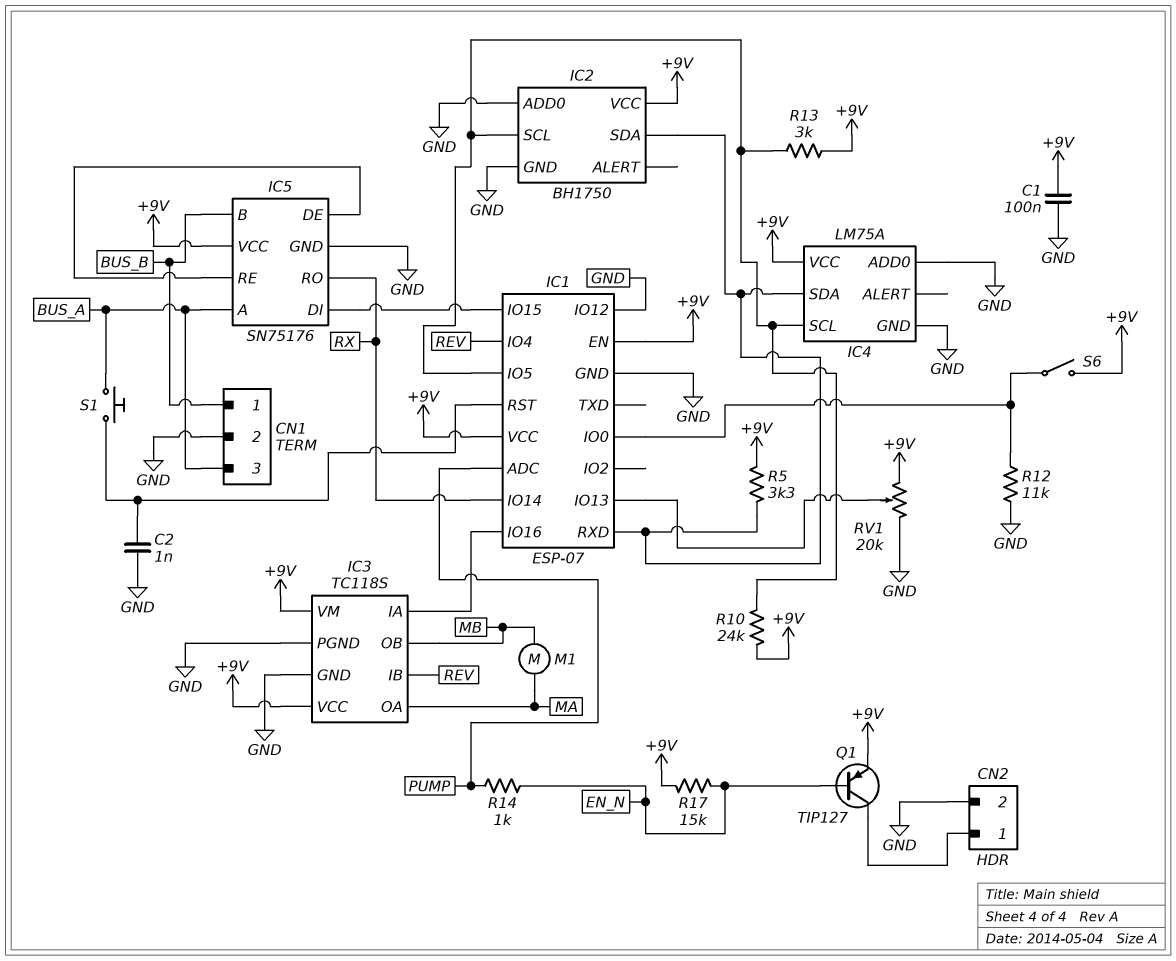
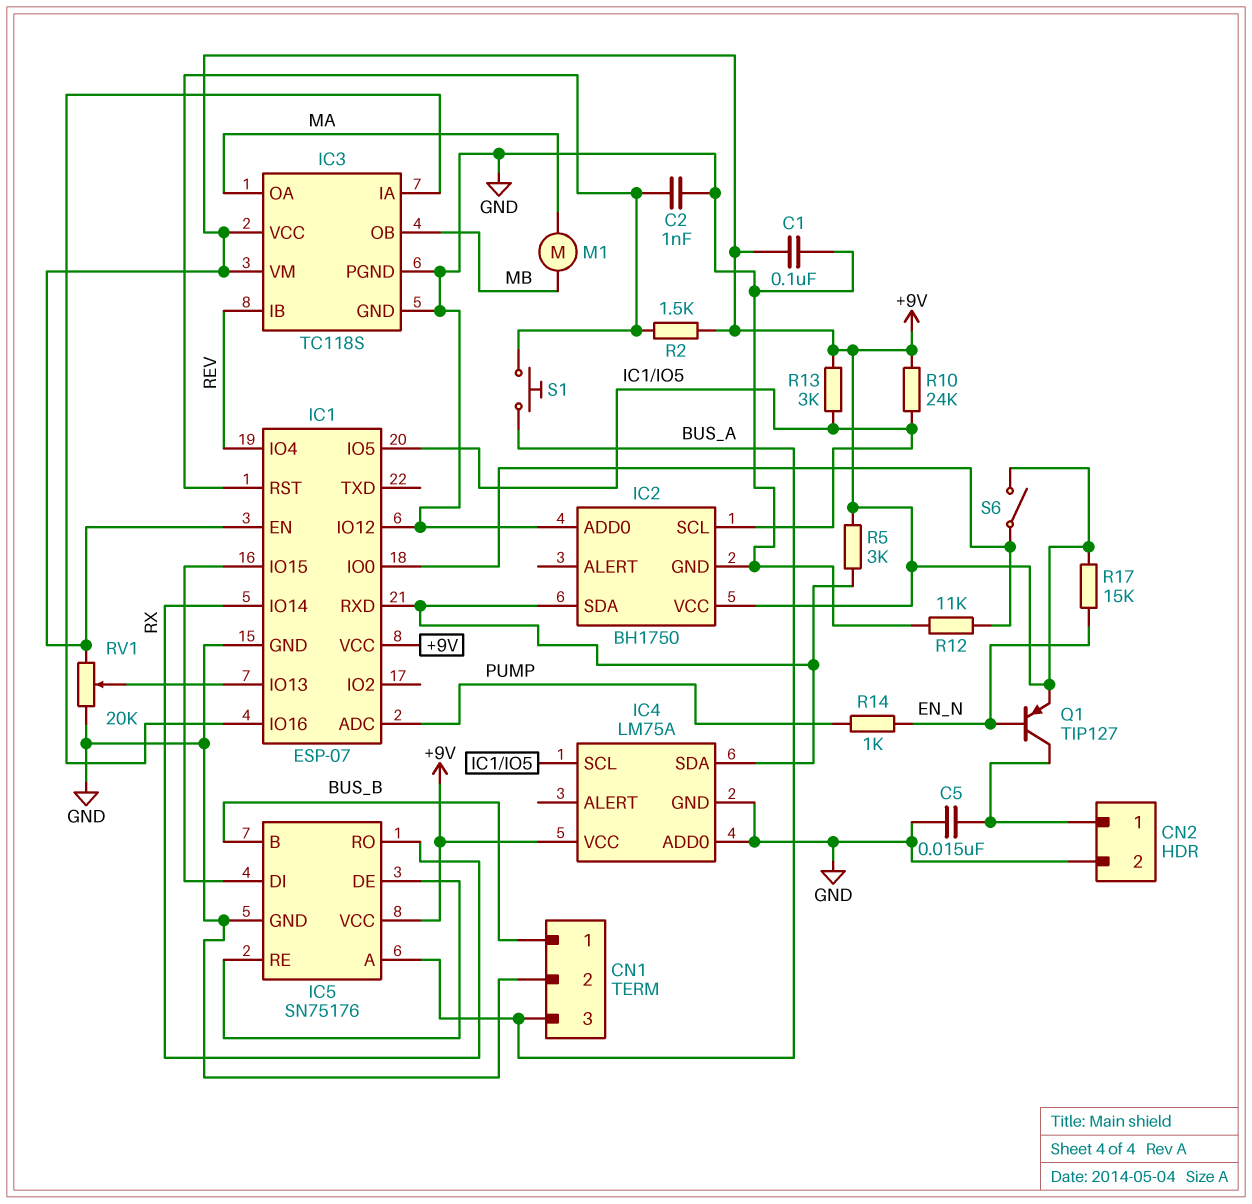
C5: none -> 15nF (CN2/1, GND)
R2: none -> 1.5k (+9V, IC1/RST)
R5: 3.3k (+9V, IC1/RXD) -> 3k (+9V, IC1/RXD)

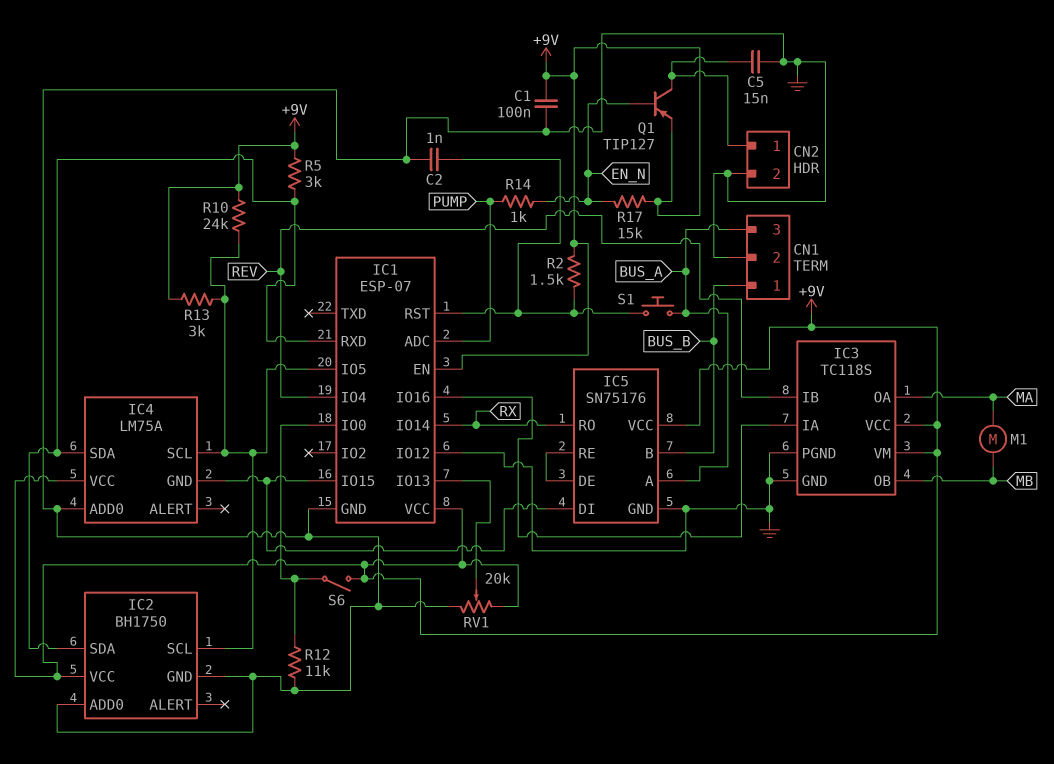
IC4 pin GND: GND -> IC1/IO15

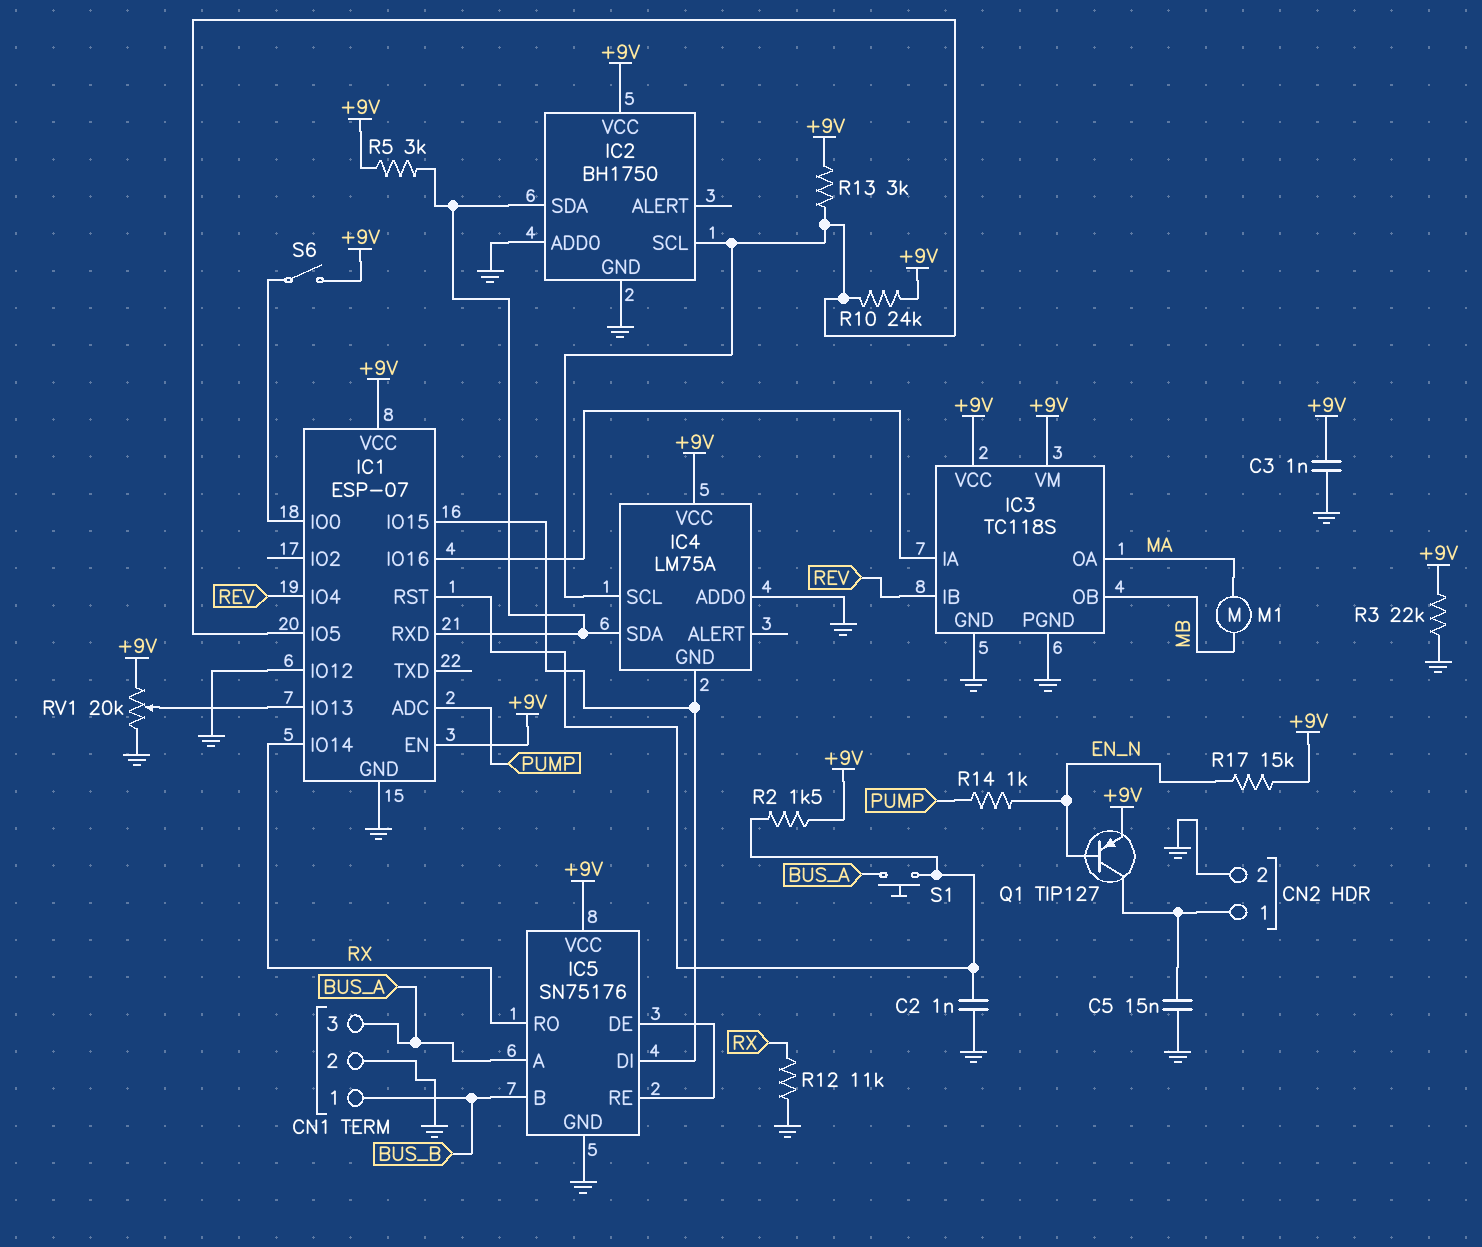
C1: 100nF (+9V, GND) -> none
C3: none -> 1nF (+9V, GND)
R3: none -> 22k (+9V, GND)
R12: 11k (GND, IC1/IO0) -> 11k (GND, RX)

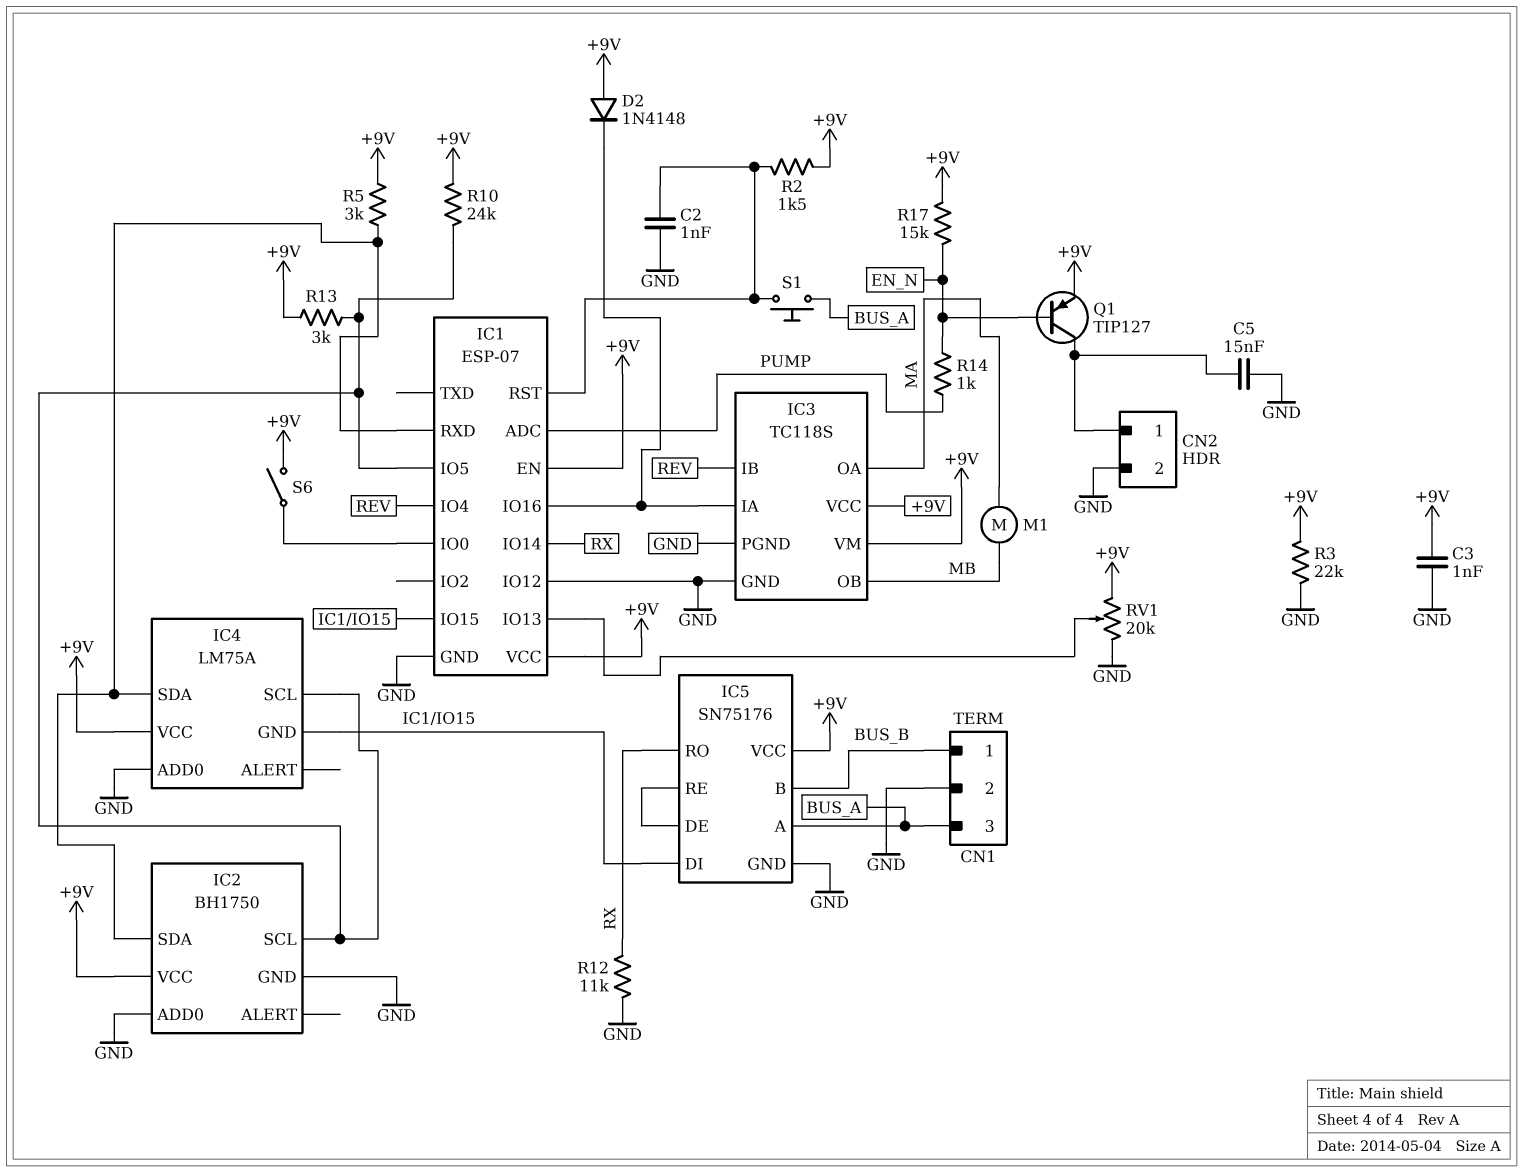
D2: none -> diode 1N4148 (A +9V, K IC1/IO16)

